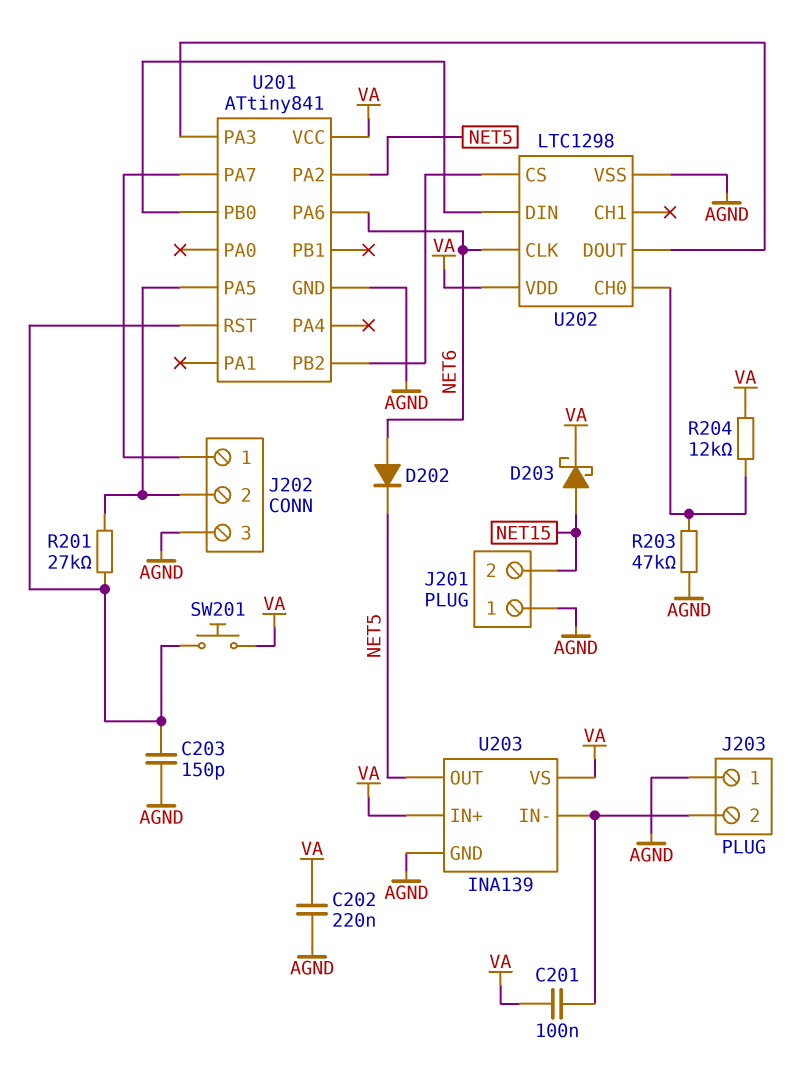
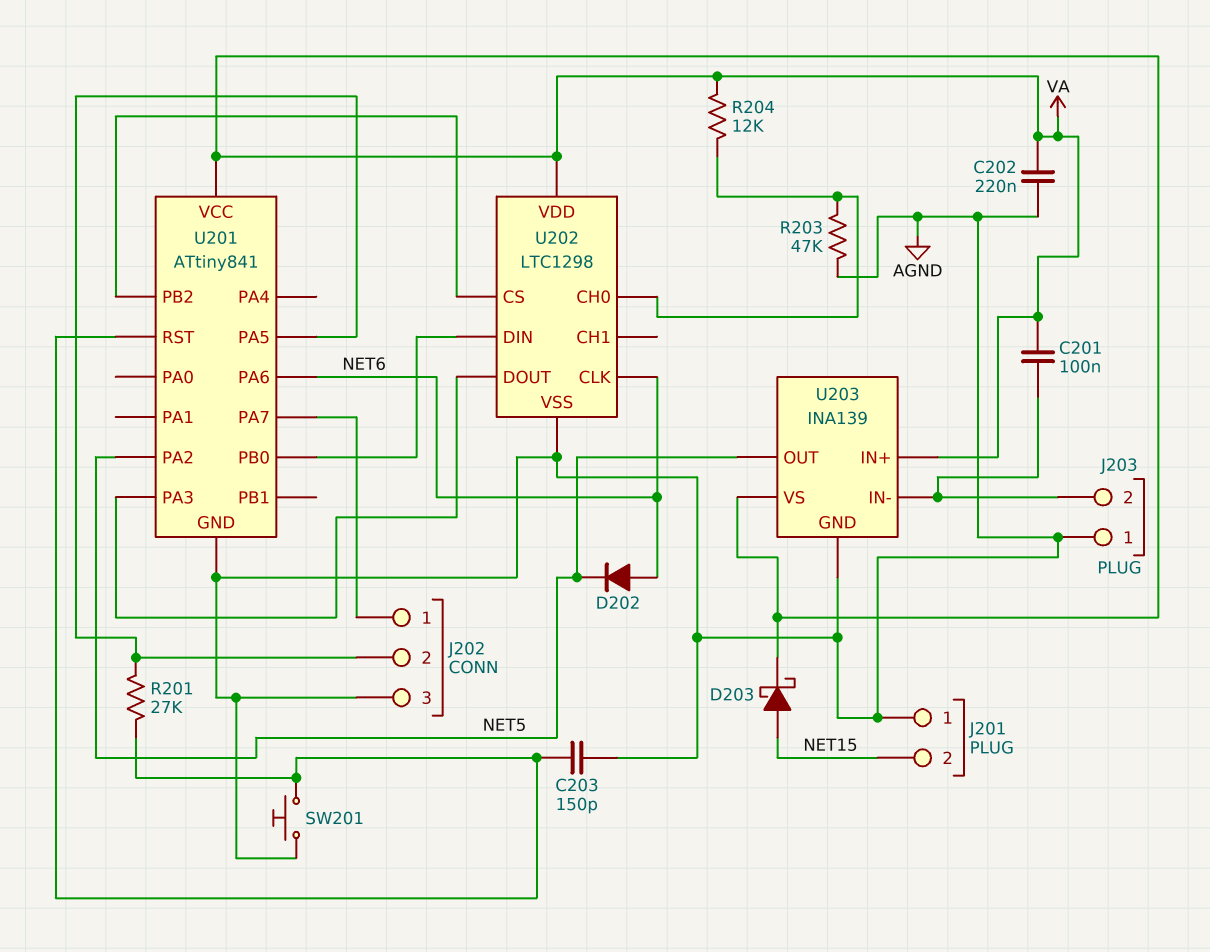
SW201: button (U201/RST, VA) -> button (AGND, U201/RST)

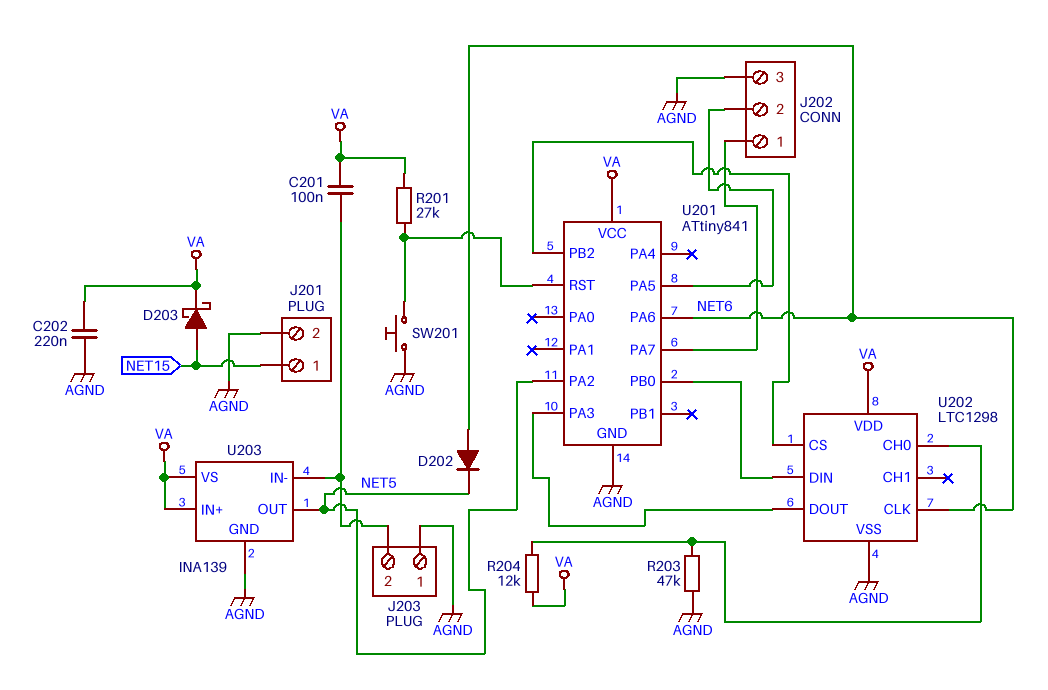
C203: 150pF (AGND, U201/RST) -> none
J201 pin 1: AGND -> NET15
J201 pin 2: NET15 -> AGND
R201: 27k (J202/2, U201/RST) -> 27k (U201/RST, VA)

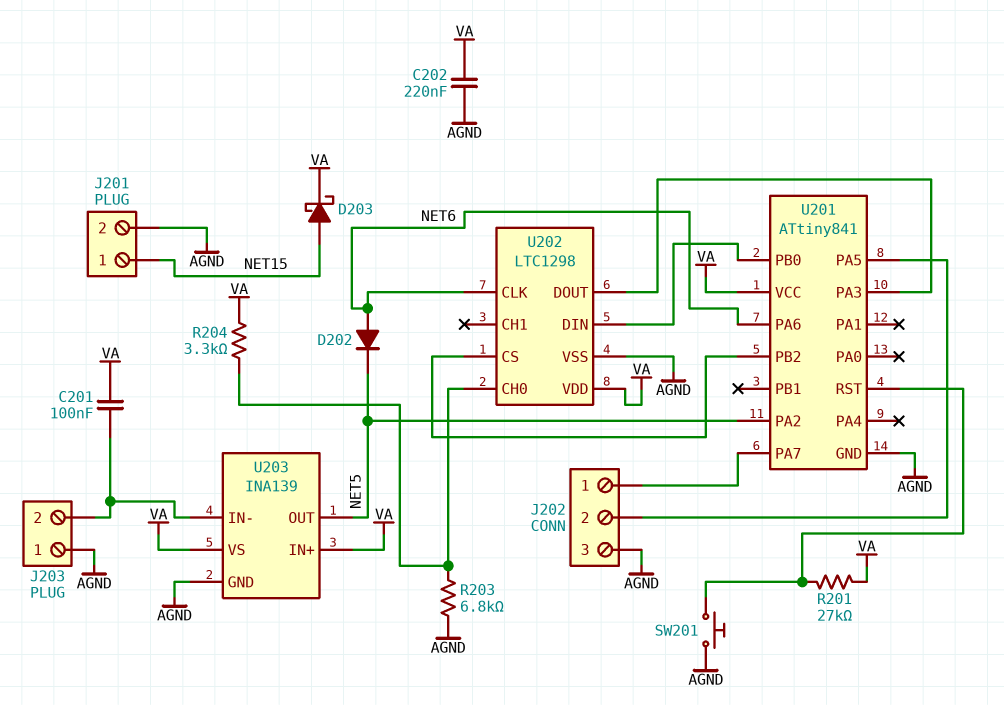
R203: 47k (AGND, U202/CH0) -> 6.8k (AGND, U202/CH0)
R204: 12k (U202/CH0, VA) -> 3.3k (U202/CH0, VA)

